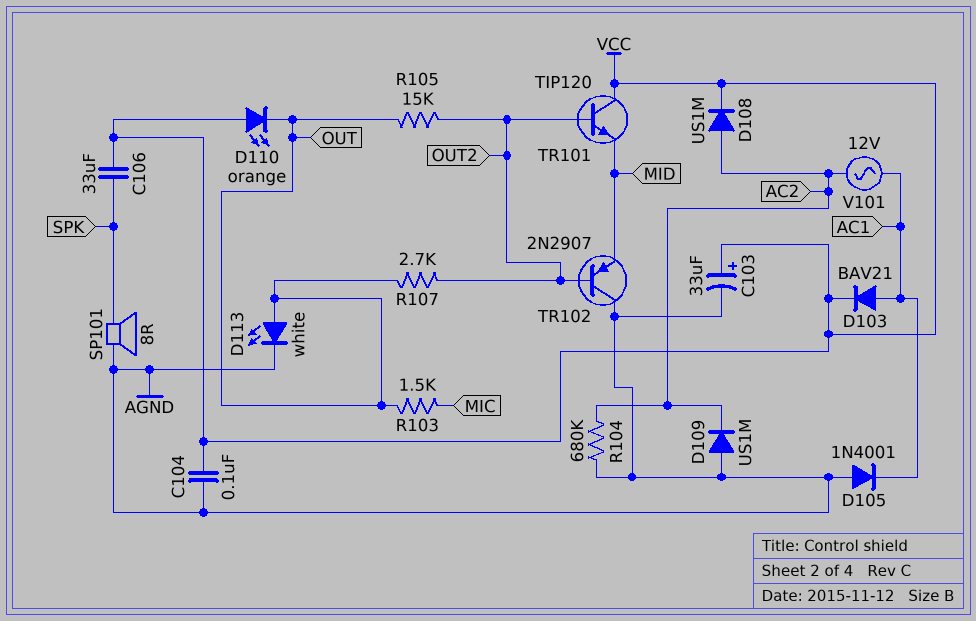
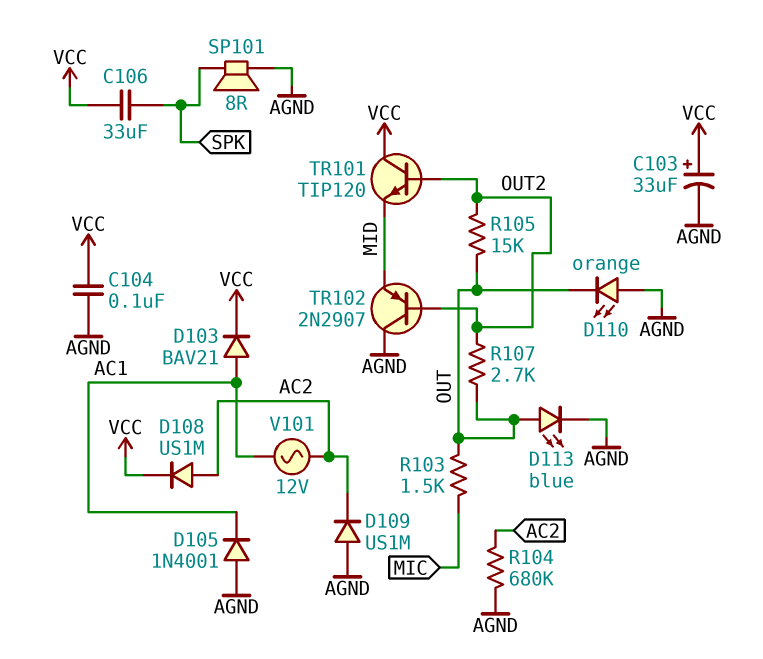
D110: LED orange (A VCC, K OUT) -> LED orange (A AGND, K OUT)
D113: LED white (A OUT, K AGND) -> LED blue (A OUT, K AGND)

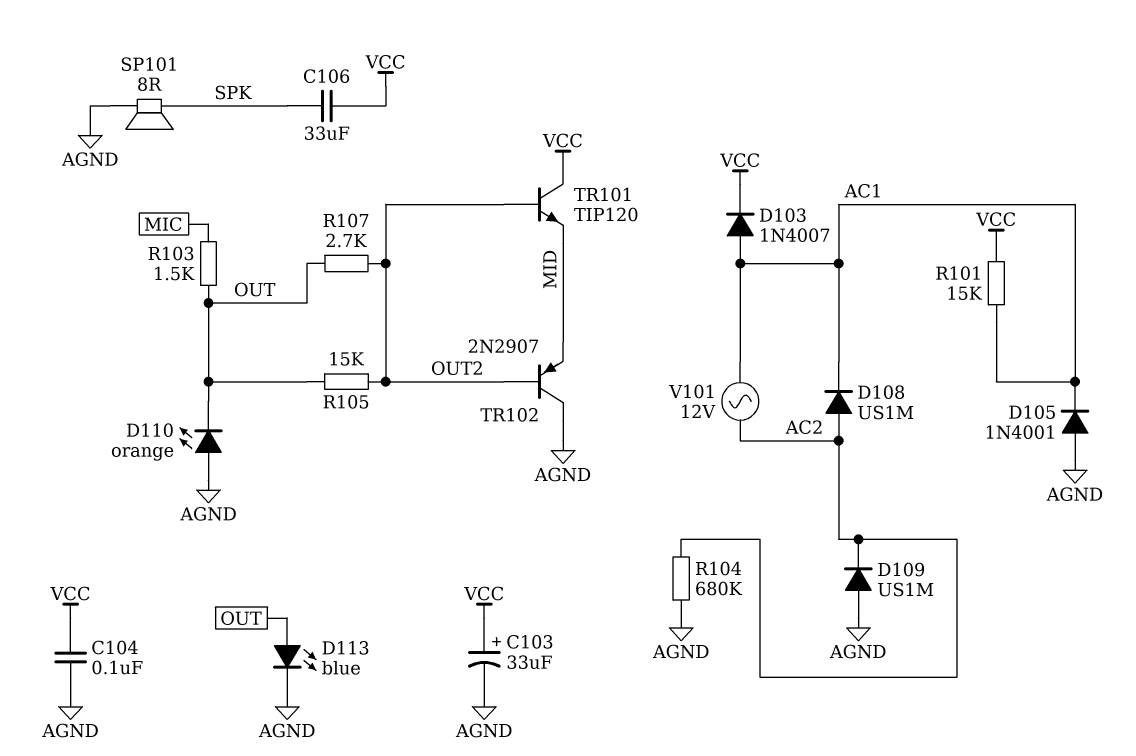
D103: diode BAV21 (A AC1, K VCC) -> diode 1N4007 (A AC1, K VCC)
D108: diode US1M (A AC2, K VCC) -> diode US1M (A AC2, K AC1)
R101: none -> 15k (AC1, VCC)

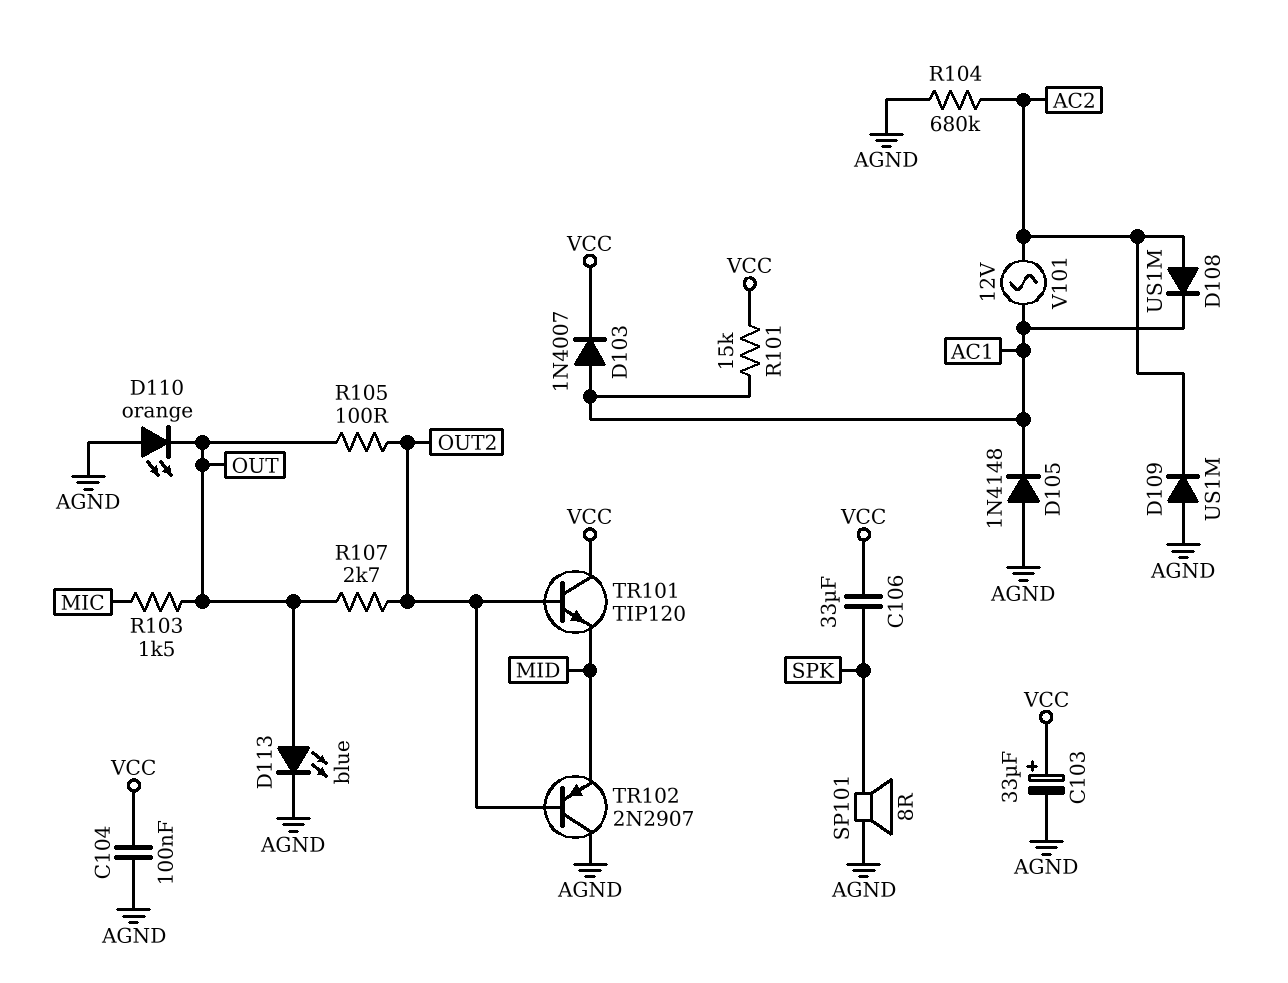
D105: diode 1N4001 (A AGND, K AC1) -> diode 1N4148 (A AGND, K AC1)
R105: 15k (OUT, OUT2) -> 100 (OUT, OUT2)

